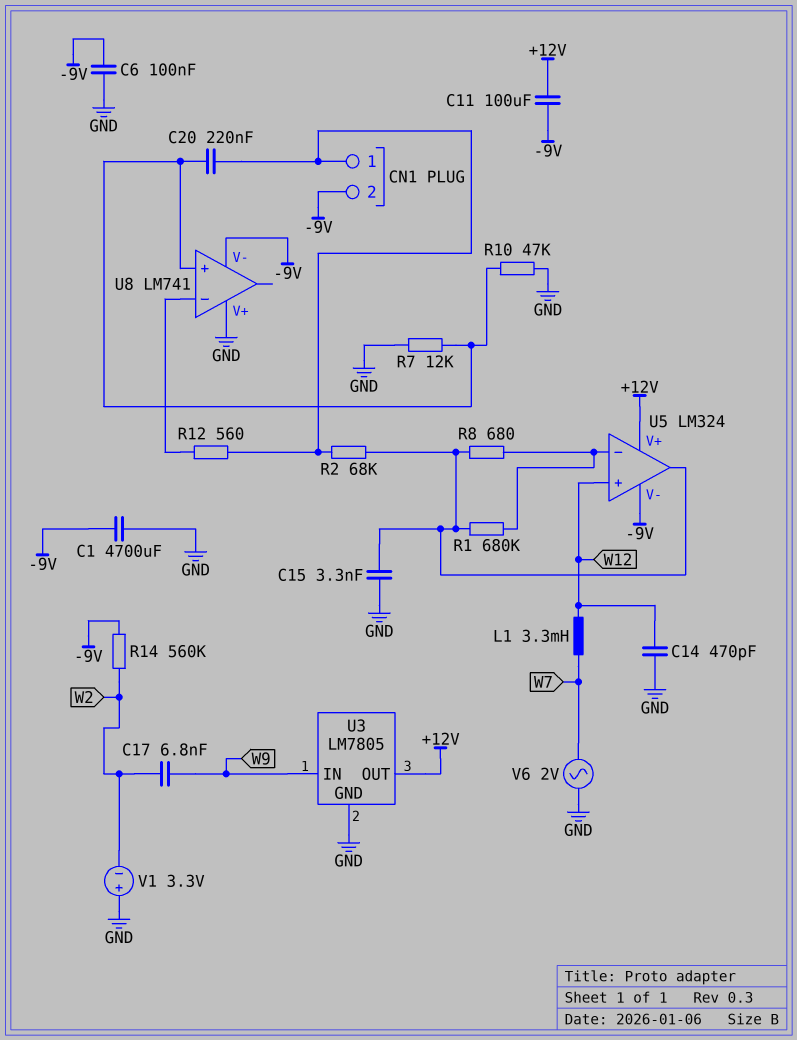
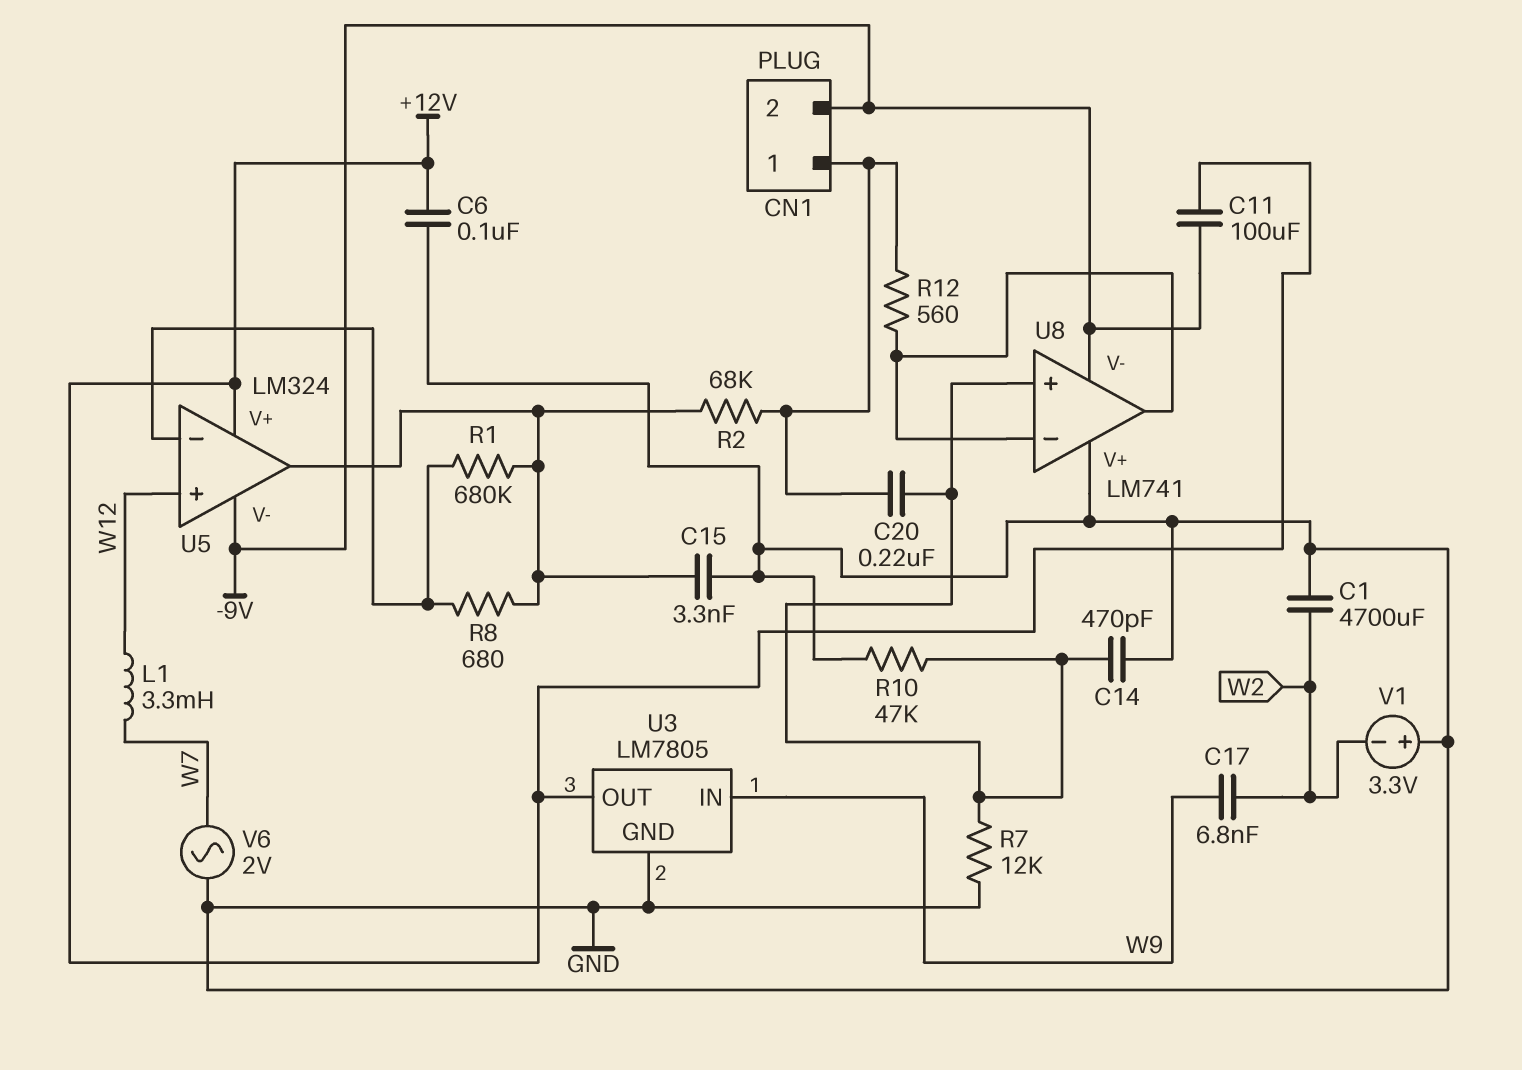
C1: 4700uF (-9V, GND) -> 4700uF (GND, W2)
C6: 100nF (-9V, GND) -> 100nF (+12V, GND)
C14: 470pF (GND, W12) -> 470pF (GND, U8/in+)
R14: 560k (-9V, W2) -> none
U8 pin out: none -> U8/in-

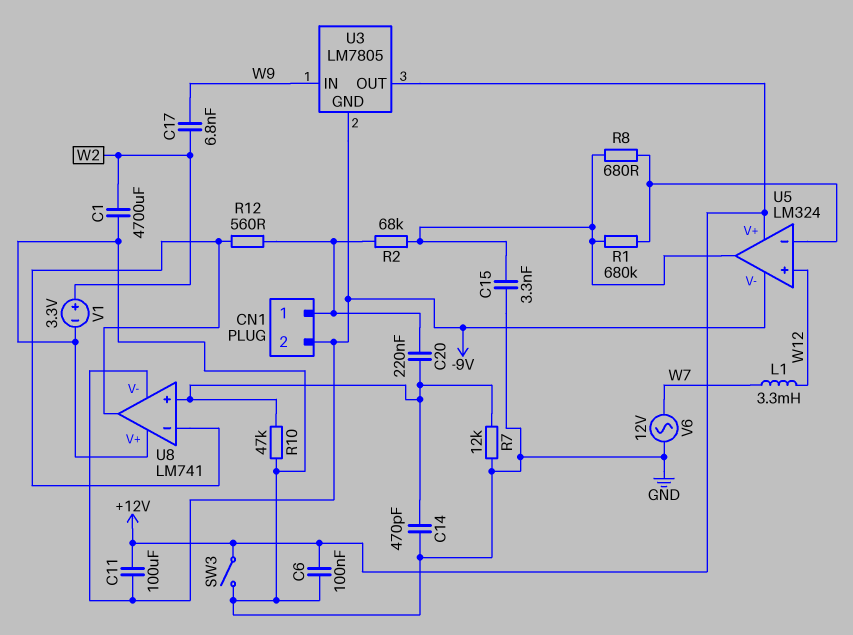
SW3: none -> switch (+12V, GND)
U3 pin GND: GND -> -9V
V1: 3.3V (plus GND, minus W2) -> 3.3V (plus W2, minus GND)
V6: AC 2V (GND, W7) -> AC 12V (GND, W7)

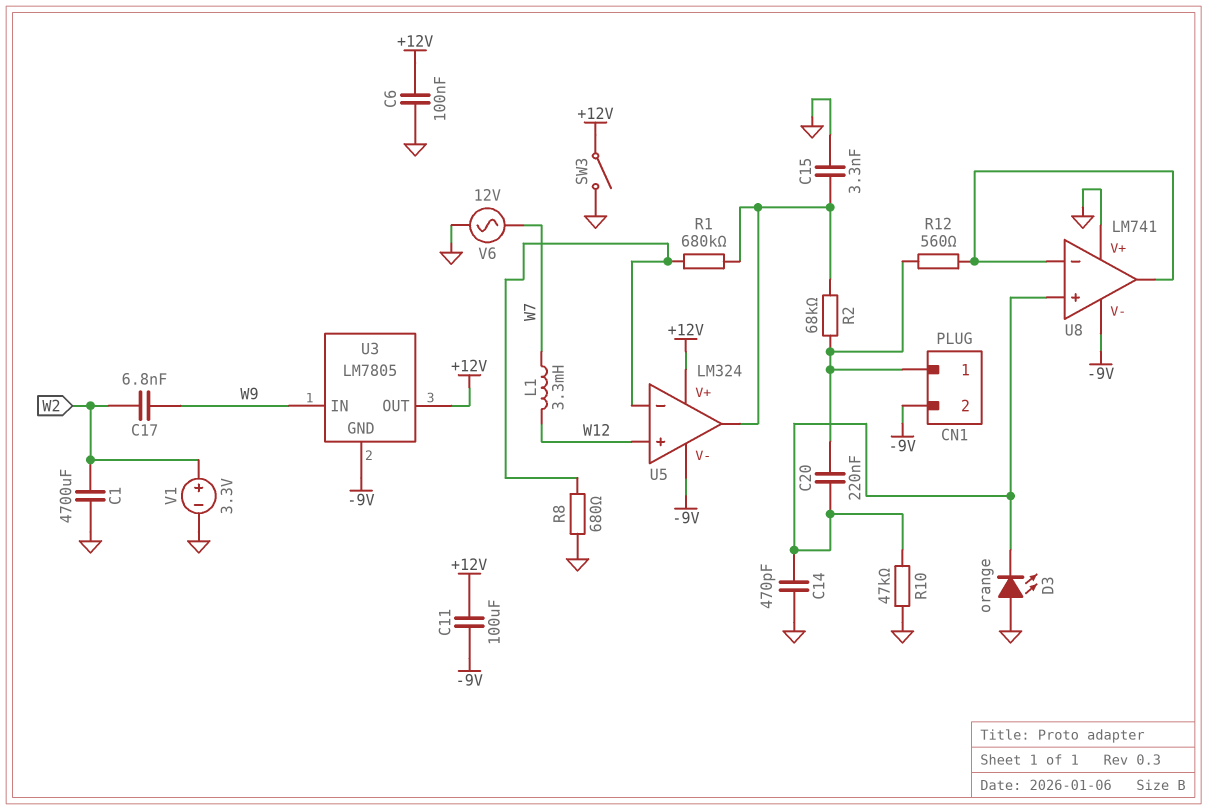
D3: none -> LED orange (A GND, K U8/in+)
R7: 12k (GND, U8/in+) -> none
R8: 680 (U5/in-, U5/out) -> 680 (GND, U5/in-)

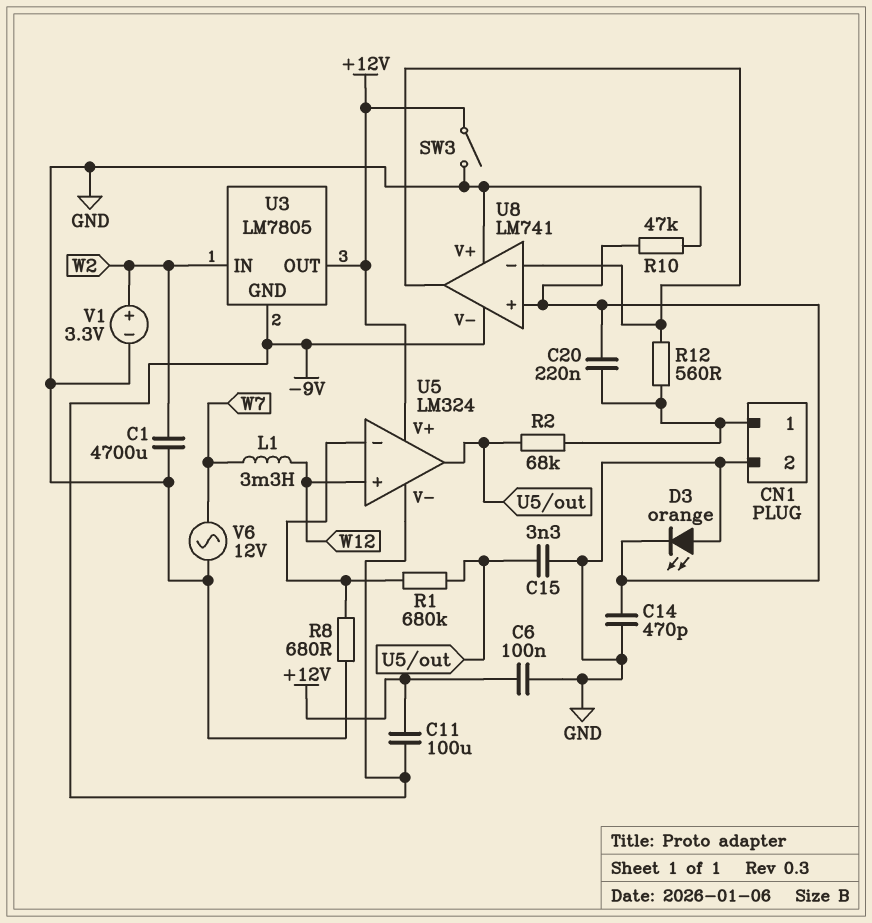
C17: 6.8nF (W2, W9) -> none
CN1 pin 2: -9V -> GND
U3 pin IN: W9 -> W2

